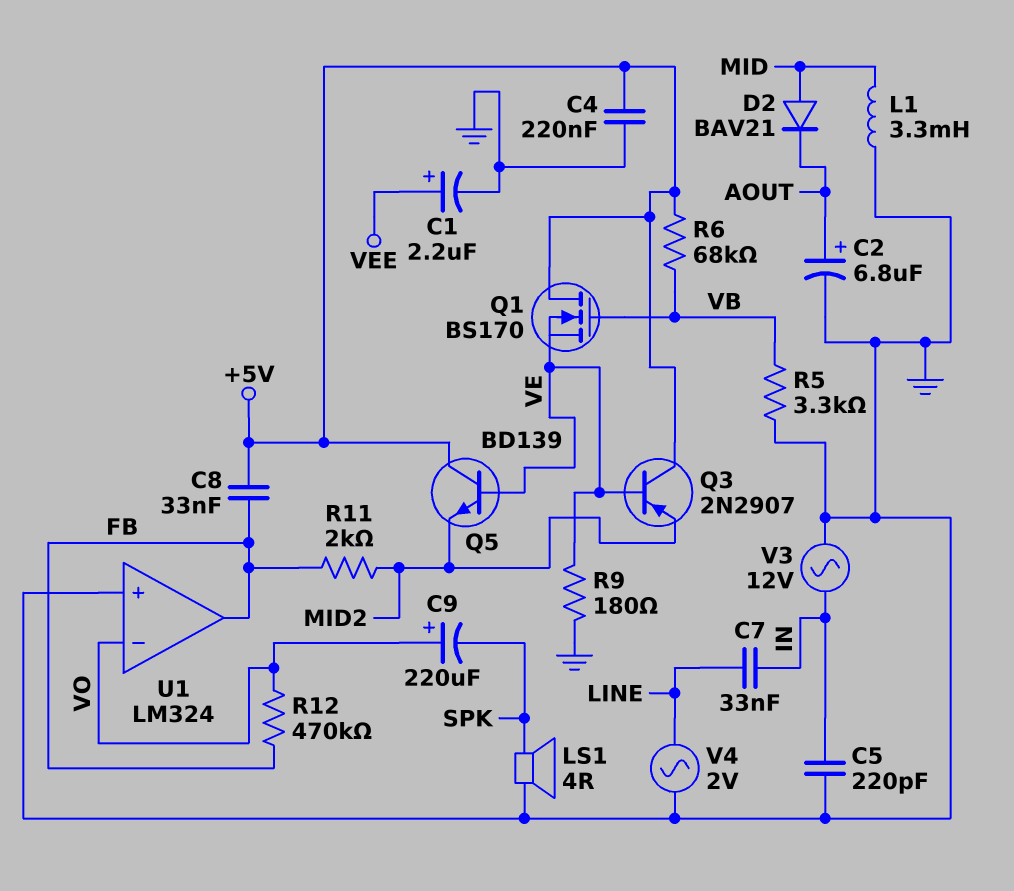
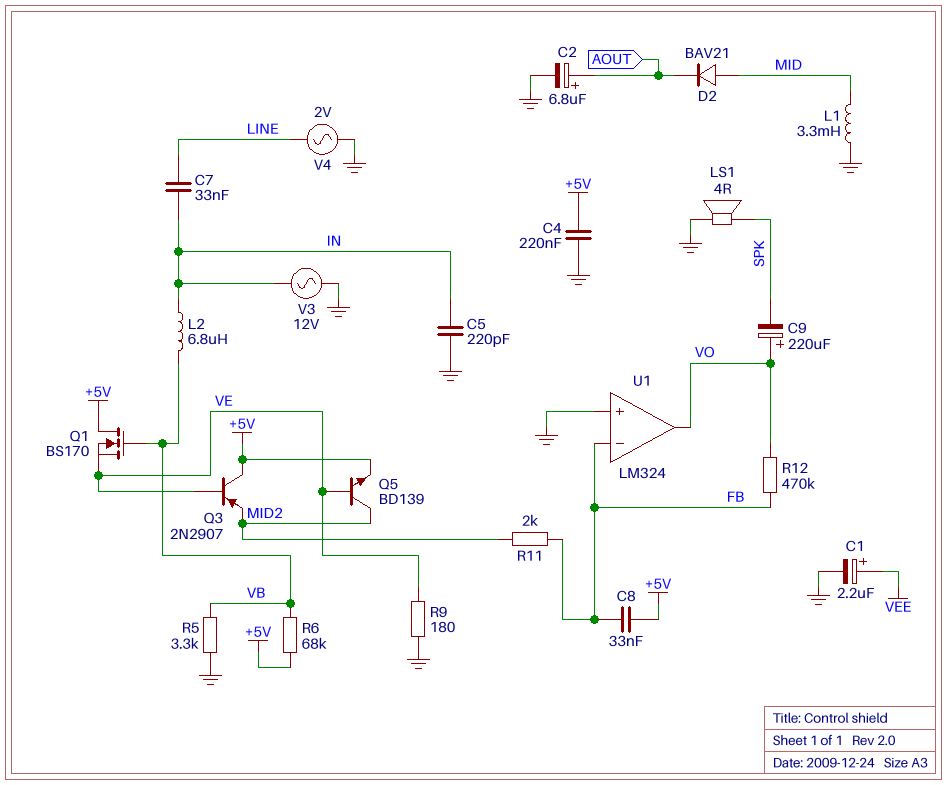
L2: none -> 6.8uH (IN, VB)
Q5: NPN BD139 (B VE, C +5V, E MID2) -> NPN BD139 (B VE, C MID2, E +5V)
U1 pin in-: VO -> FB
U1 pin out: FB -> VO

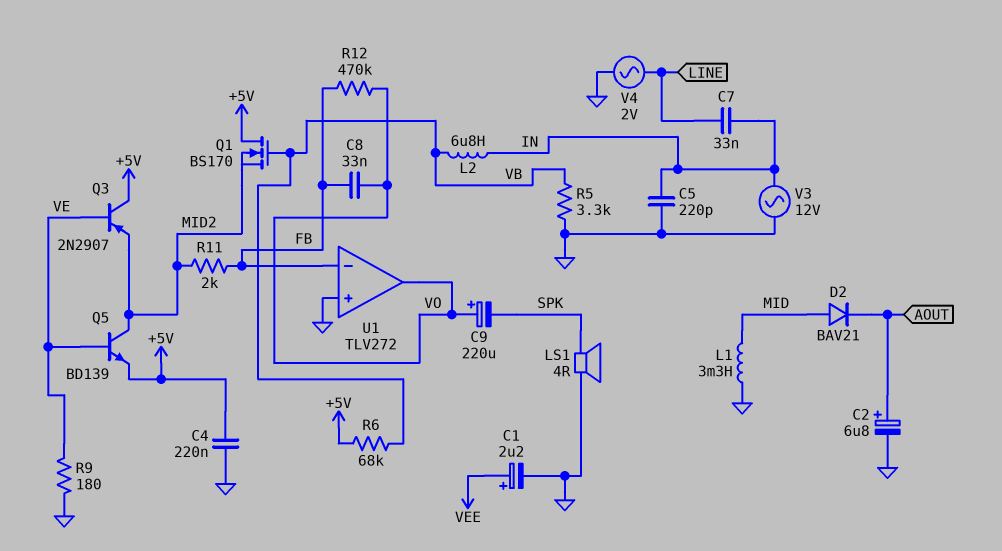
C8: 33nF (+5V, FB) -> 33nF (FB, VO)
Q1: NMOS BS170 (G VB, D +5V, S VE) -> NMOS BS170 (G VB, D +5V, S MID2)
U1: LM324 -> TLV272

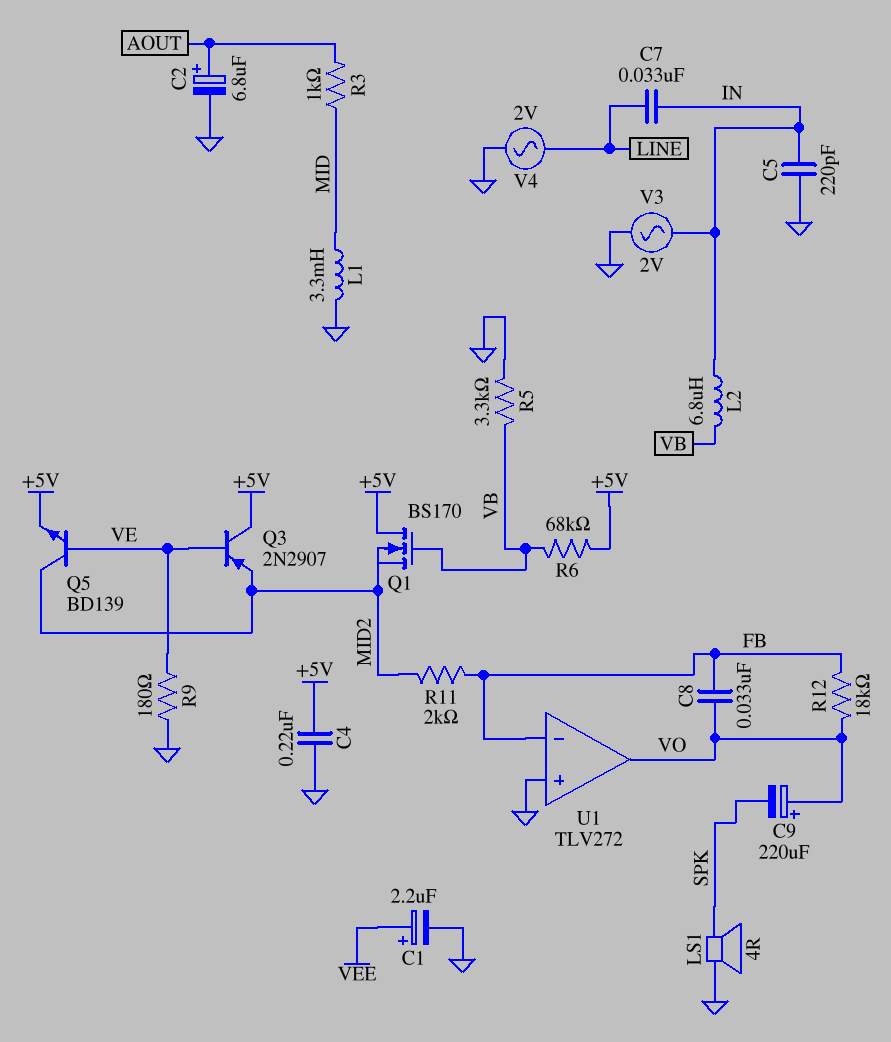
D2: diode BAV21 (A MID, K AOUT) -> none
R3: none -> 1k (AOUT, MID)
R12: 470k (FB, VO) -> 18k (FB, VO)
V3: AC 12V (GND, IN) -> AC 2V (GND, IN)

